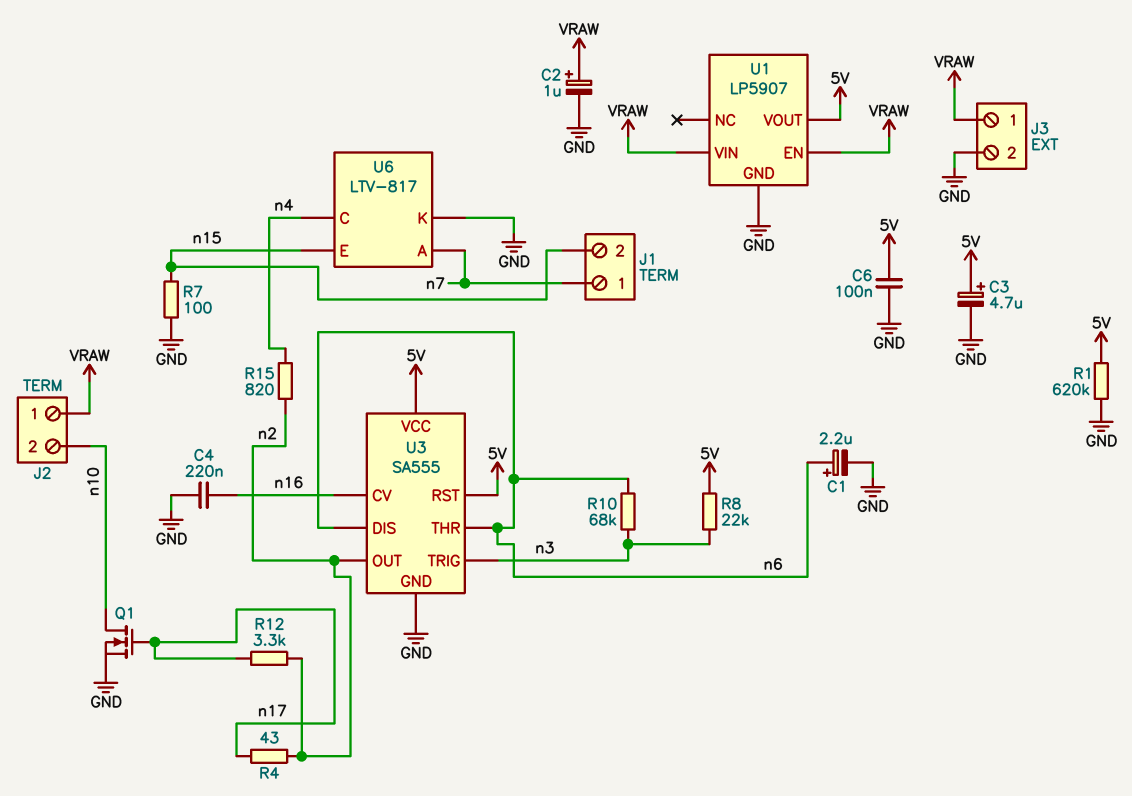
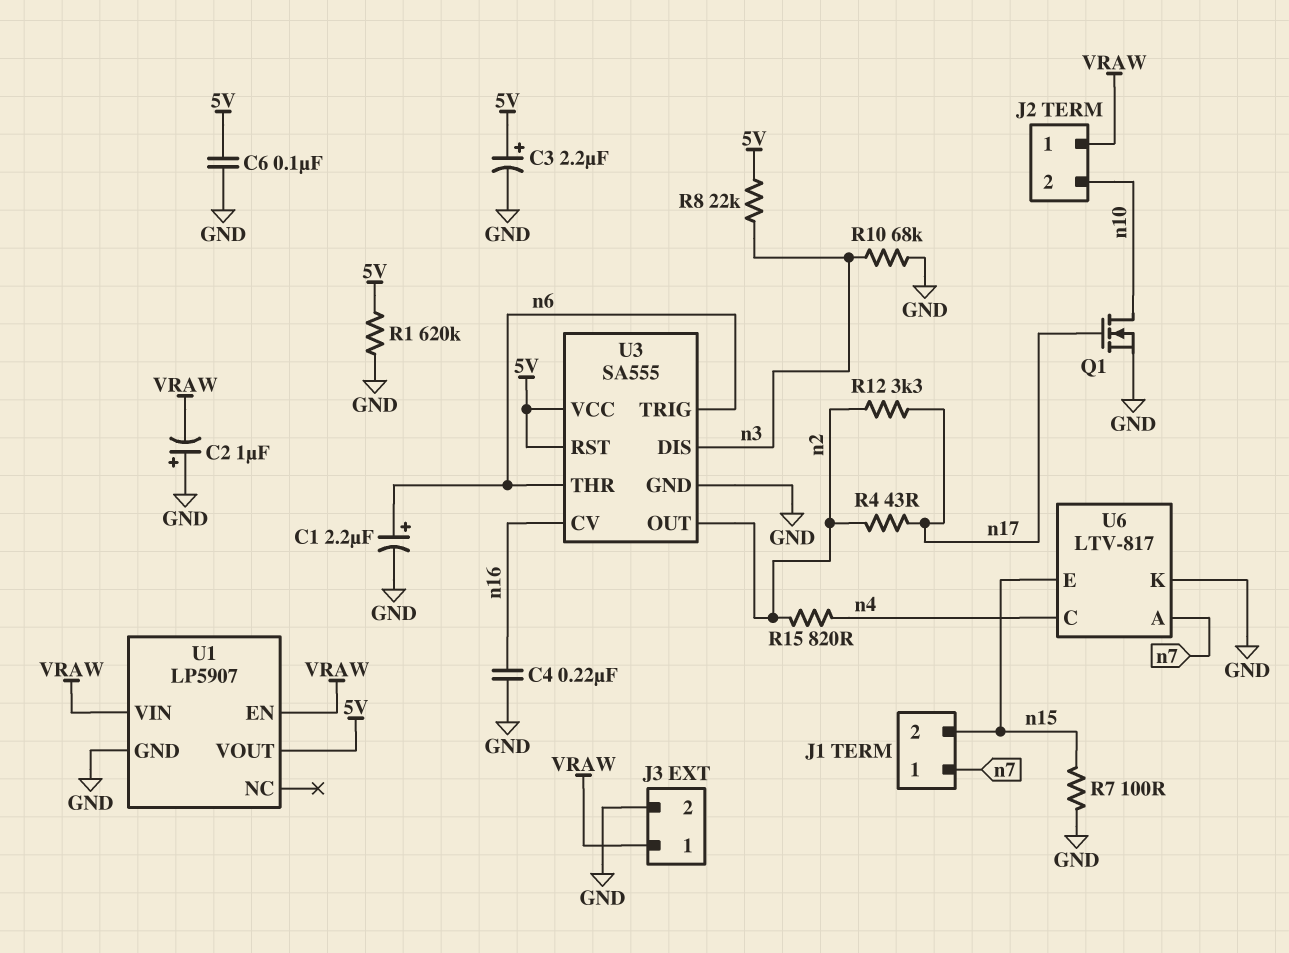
C2: 1uF (plus VRAW, minus GND) -> 1uF (plus GND, minus VRAW)
C3: 4.7uF (plus 5V, minus GND) -> 2.2uF (plus 5V, minus GND)
R10: 68k (n3, n6) -> 68k (GND, n3)
U3 pin DIS: n6 -> n3
U3 pin TRIG: n3 -> n6

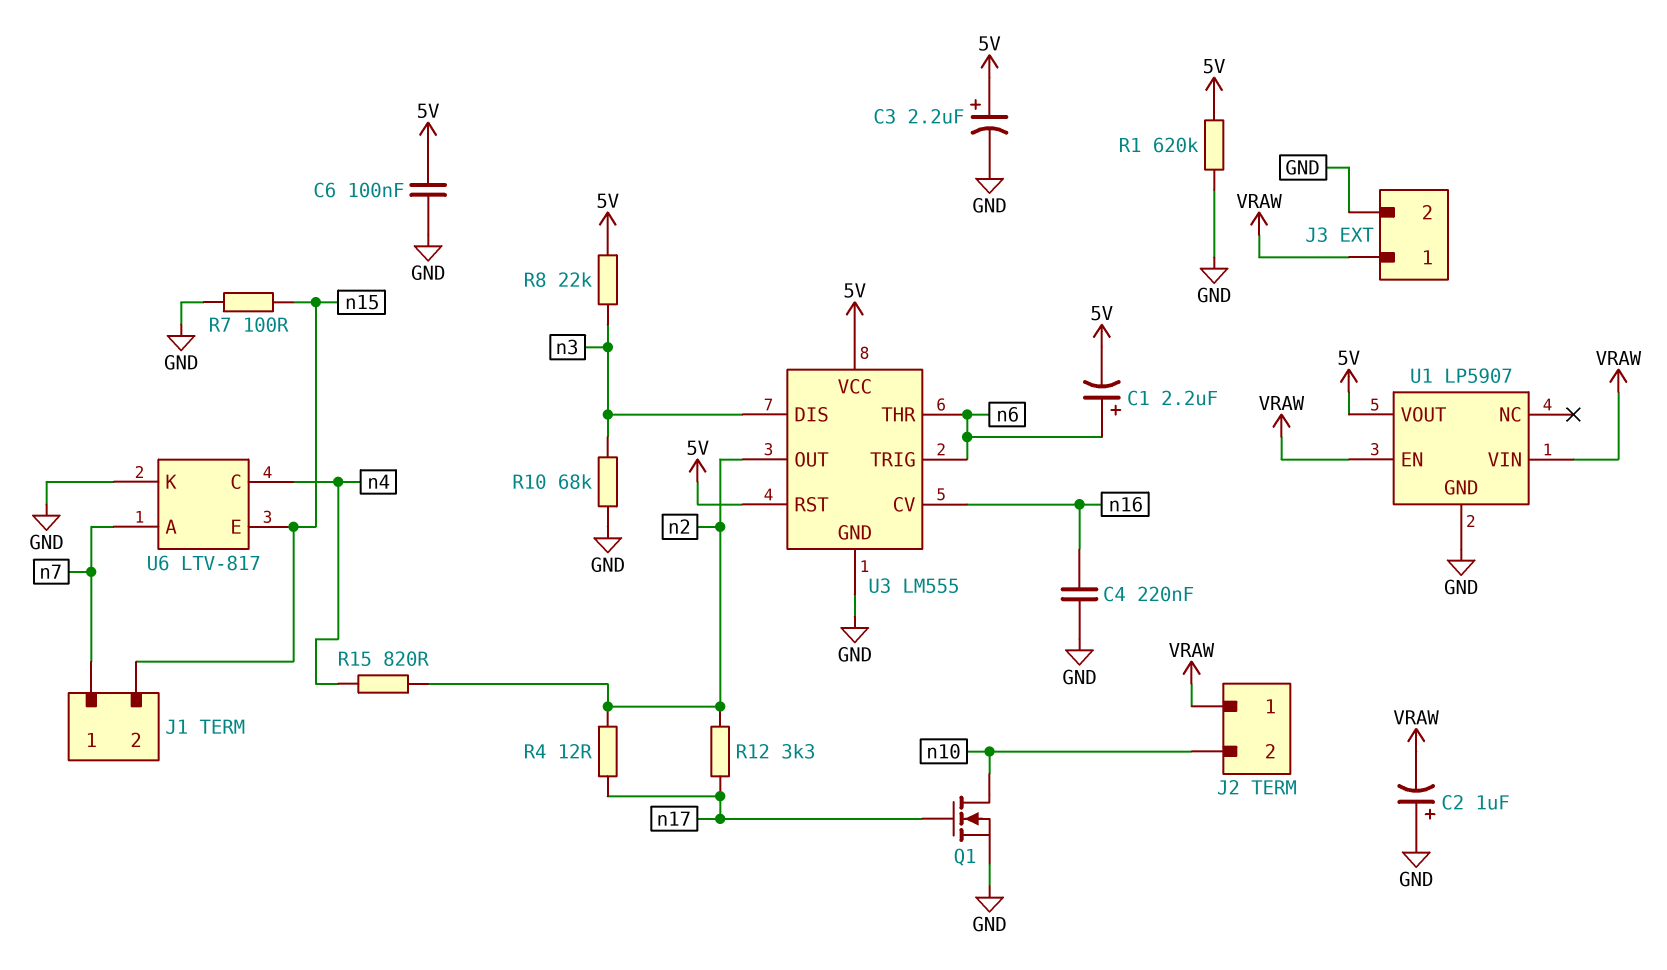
C1: 2.2uF (plus n6, minus GND) -> 2.2uF (plus n6, minus 5V)
R4: 43 (n2, n17) -> 12 (n2, n17)
U3: SA555 -> LM555

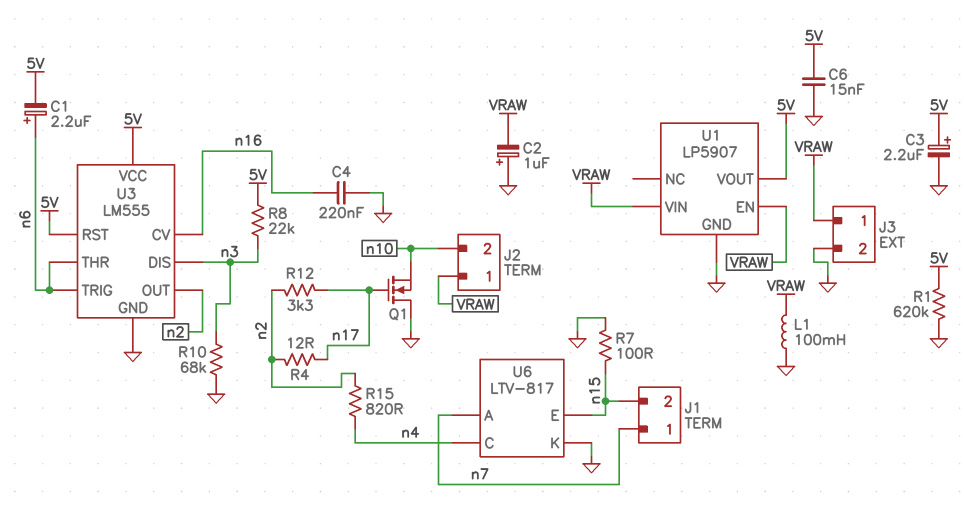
C6: 100nF (5V, GND) -> 15nF (5V, GND)
L1: none -> 100mH (GND, VRAW)
Q1: NMOS (G n17, D n10, S GND) -> NMOS (G n17, D GND, S n10)

